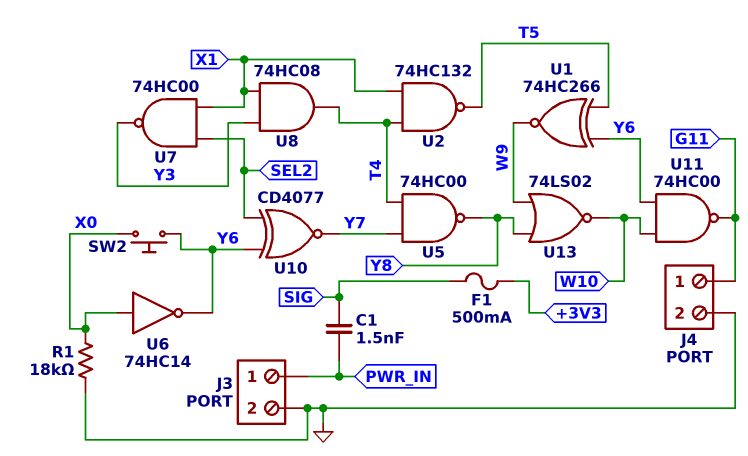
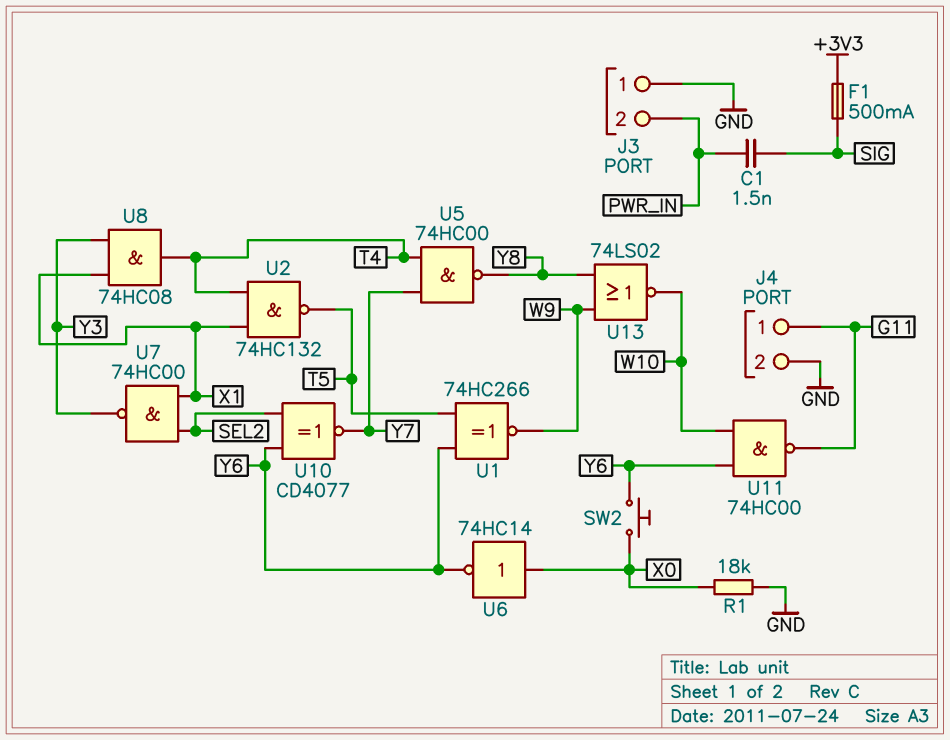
J3 pin 1: PWR_IN -> GND
J3 pin 2: GND -> PWR_IN

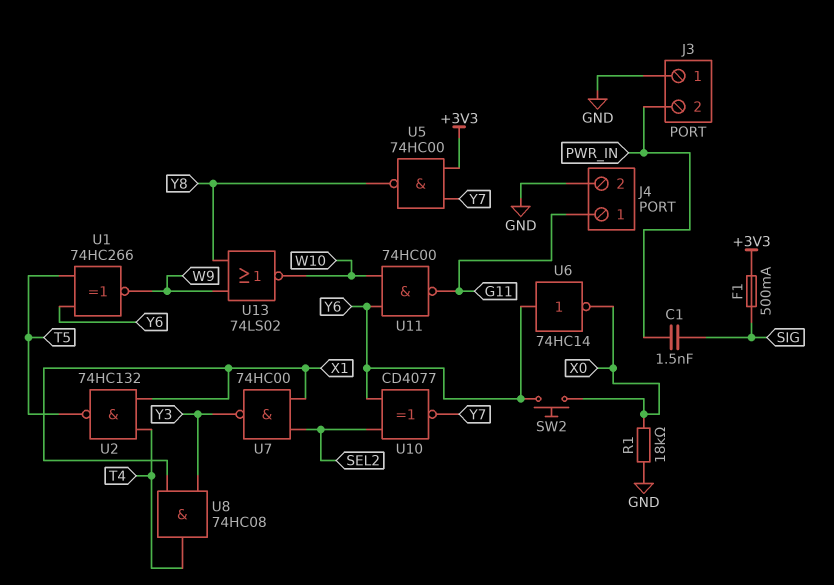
U5: NAND 74HC00 (in T4, in Y7, out Y8) -> NAND 74HC00 (in +3V3, in Y7, out Y8)
U6: NOT 74HC14 (in X0, out Y6) -> NOT 74HC14 (in Y6, out X0)

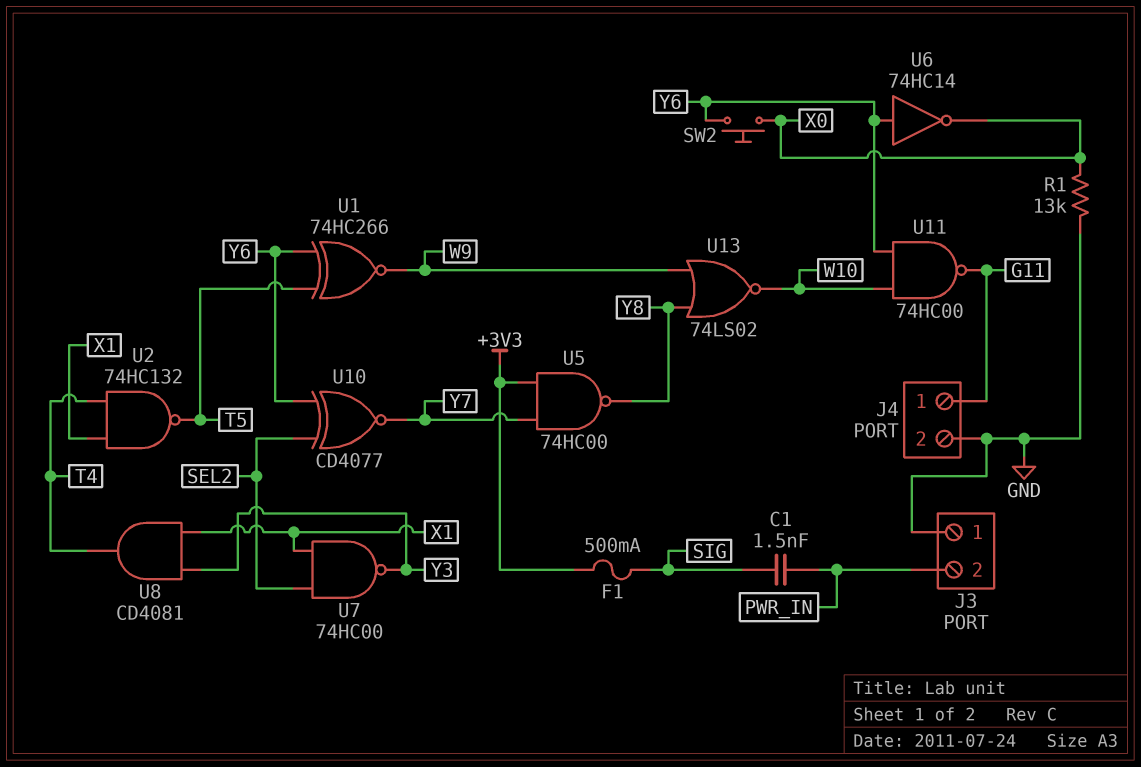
R1: 18k (GND, X0) -> 13k (GND, X0)
U8: AND 74HC08 (in X1, in Y3, out T4) -> AND CD4081 (in X1, in Y3, out T4)

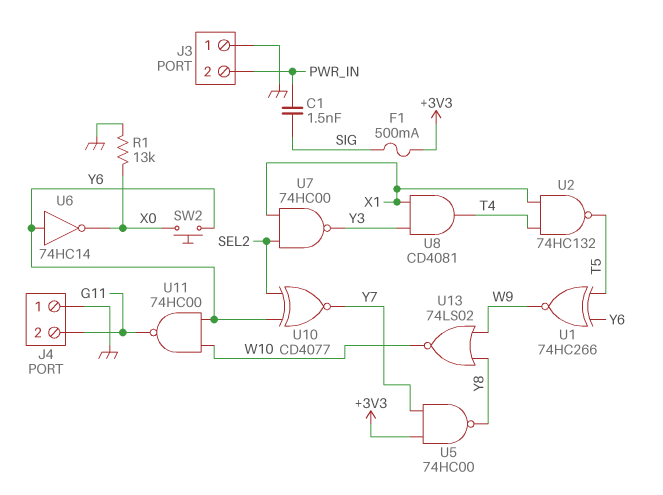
J4 pin 1: G11 -> GND
J4 pin 2: GND -> G11

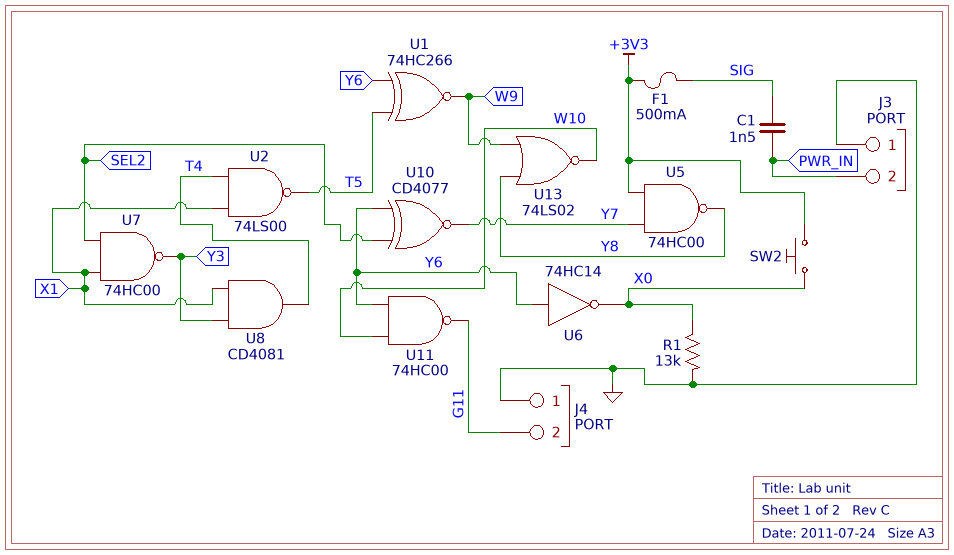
SW2: button (X0, Y6) -> button (+3V3, X0)
U2: NAND 74HC132 (in T4, in X1, out T5) -> NAND 74LS00 (in T4, in X1, out T5)

